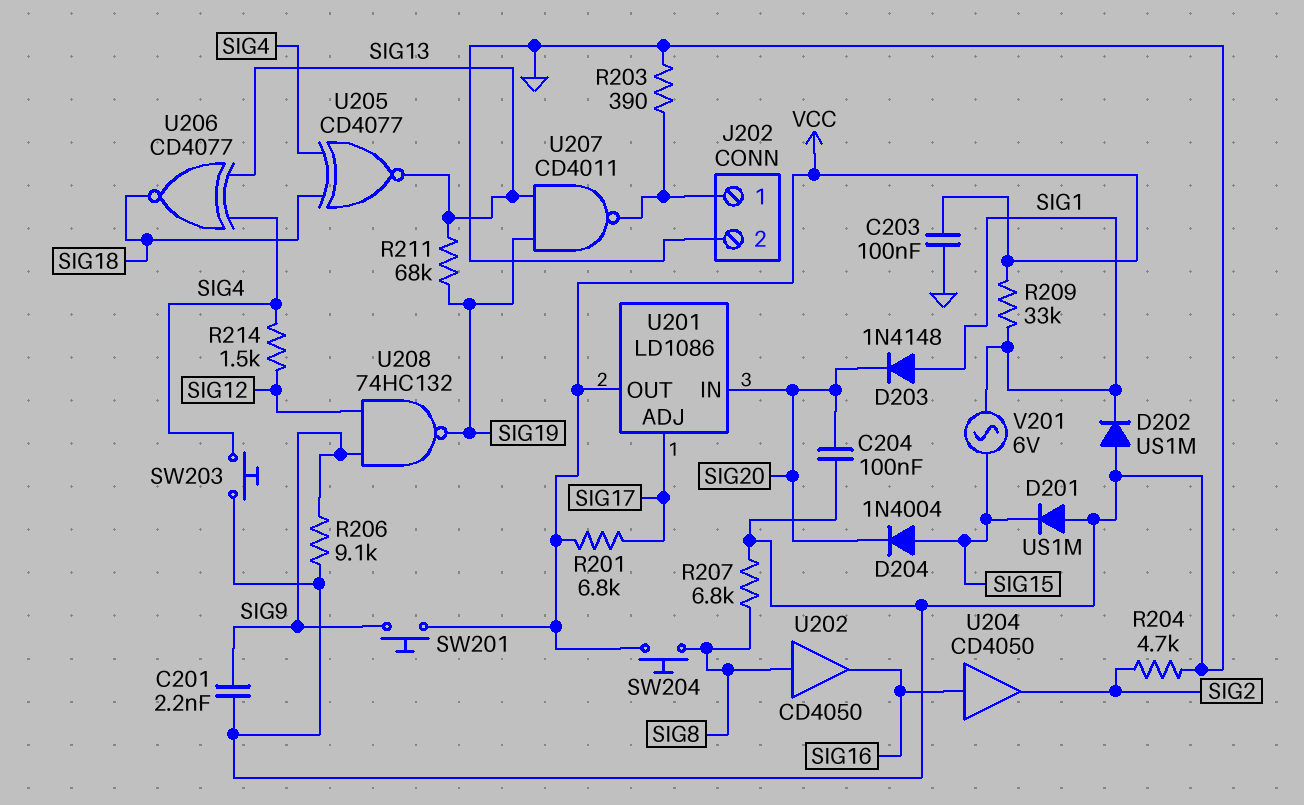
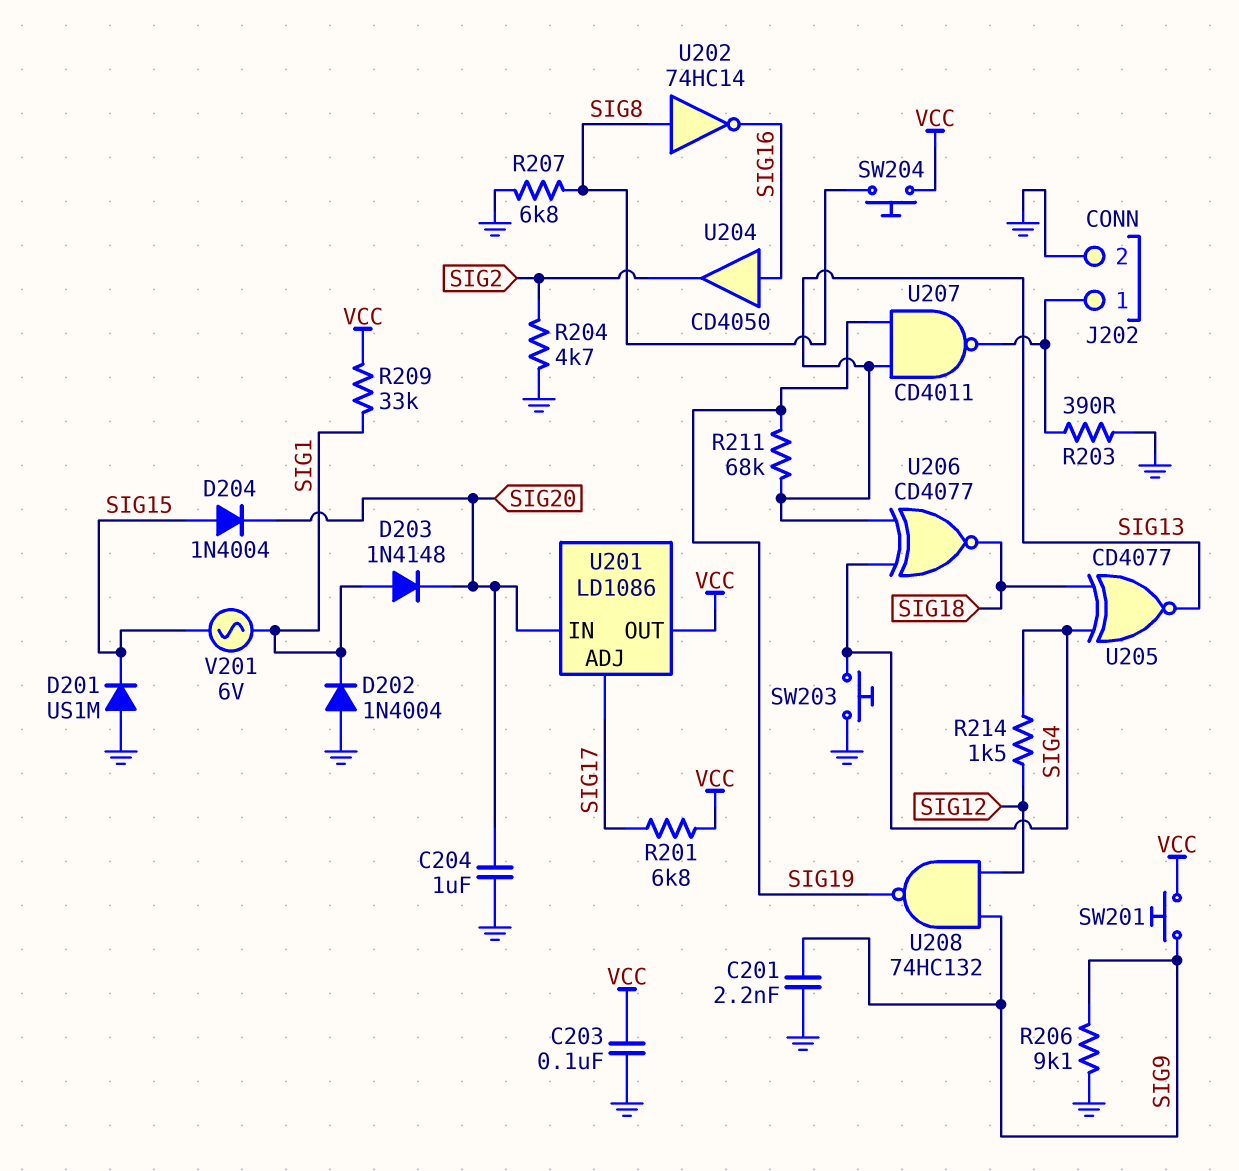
C204: 100nF (GND, SIG20) -> 1uF (GND, SIG20)
D202: diode US1M (A GND, K SIG1) -> diode 1N4004 (A GND, K SIG1)
U202: buffer CD4050 (in SIG8, out SIG16) -> NOT 74HC14 (in SIG8, out SIG16)

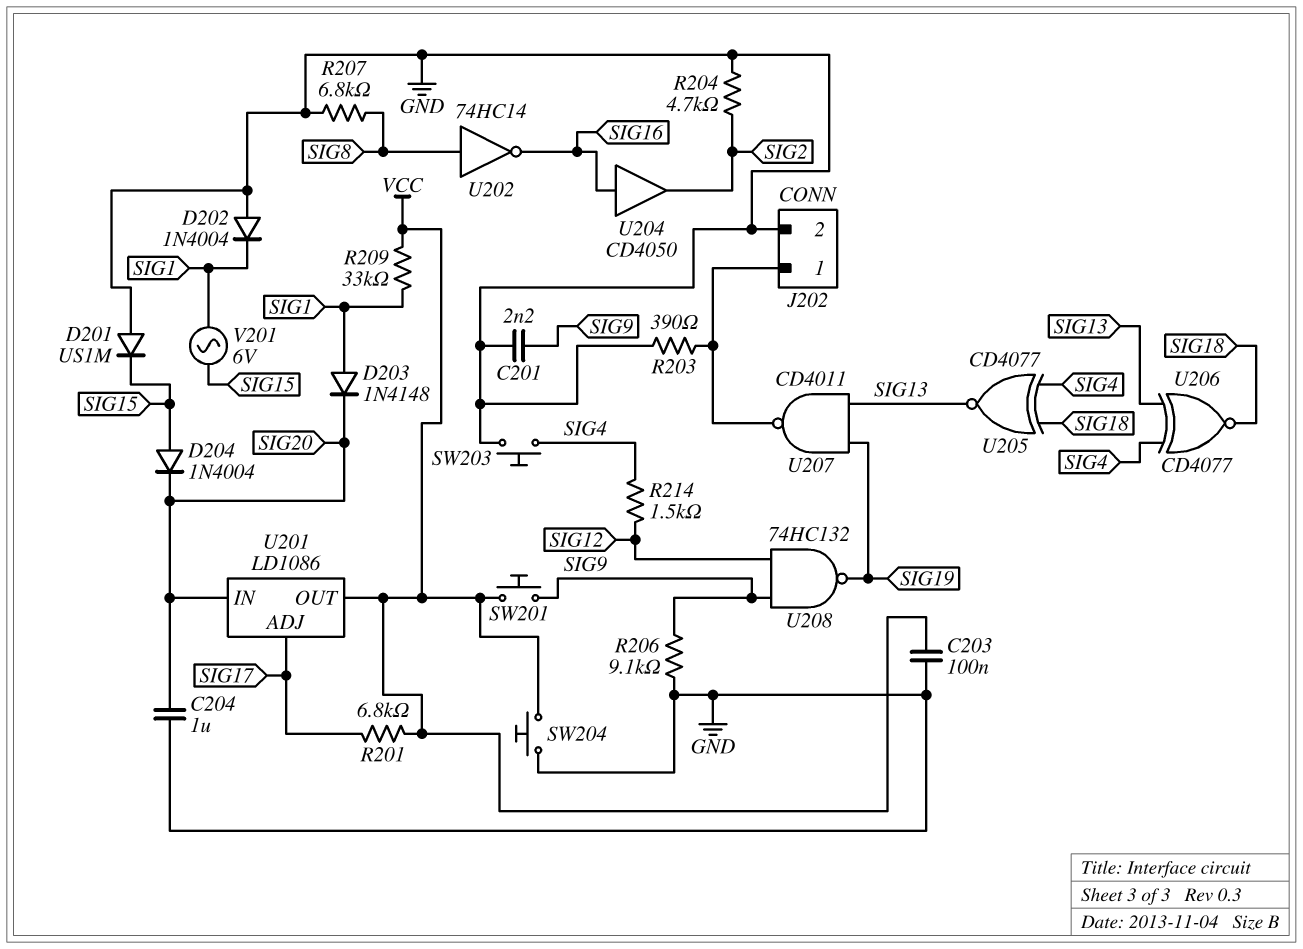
R211: 68k (SIG13, SIG19) -> none
SW204: button (SIG8, VCC) -> button (GND, VCC)

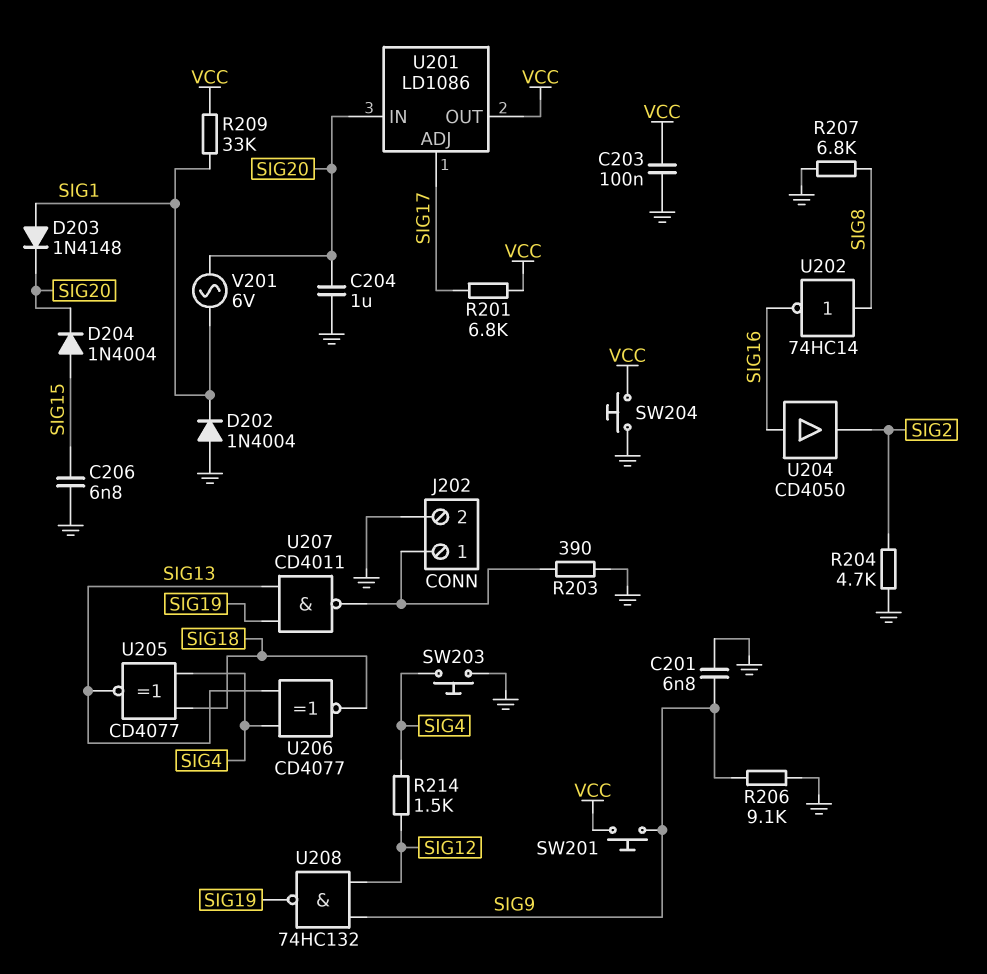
C201: 2.2nF (GND, SIG9) -> 6.8nF (GND, SIG9)
C206: none -> 6.8nF (GND, SIG15)
D201: diode US1M (A GND, K SIG15) -> none
V201: AC 6V (SIG1, SIG15) -> AC 6V (SIG1, SIG20)

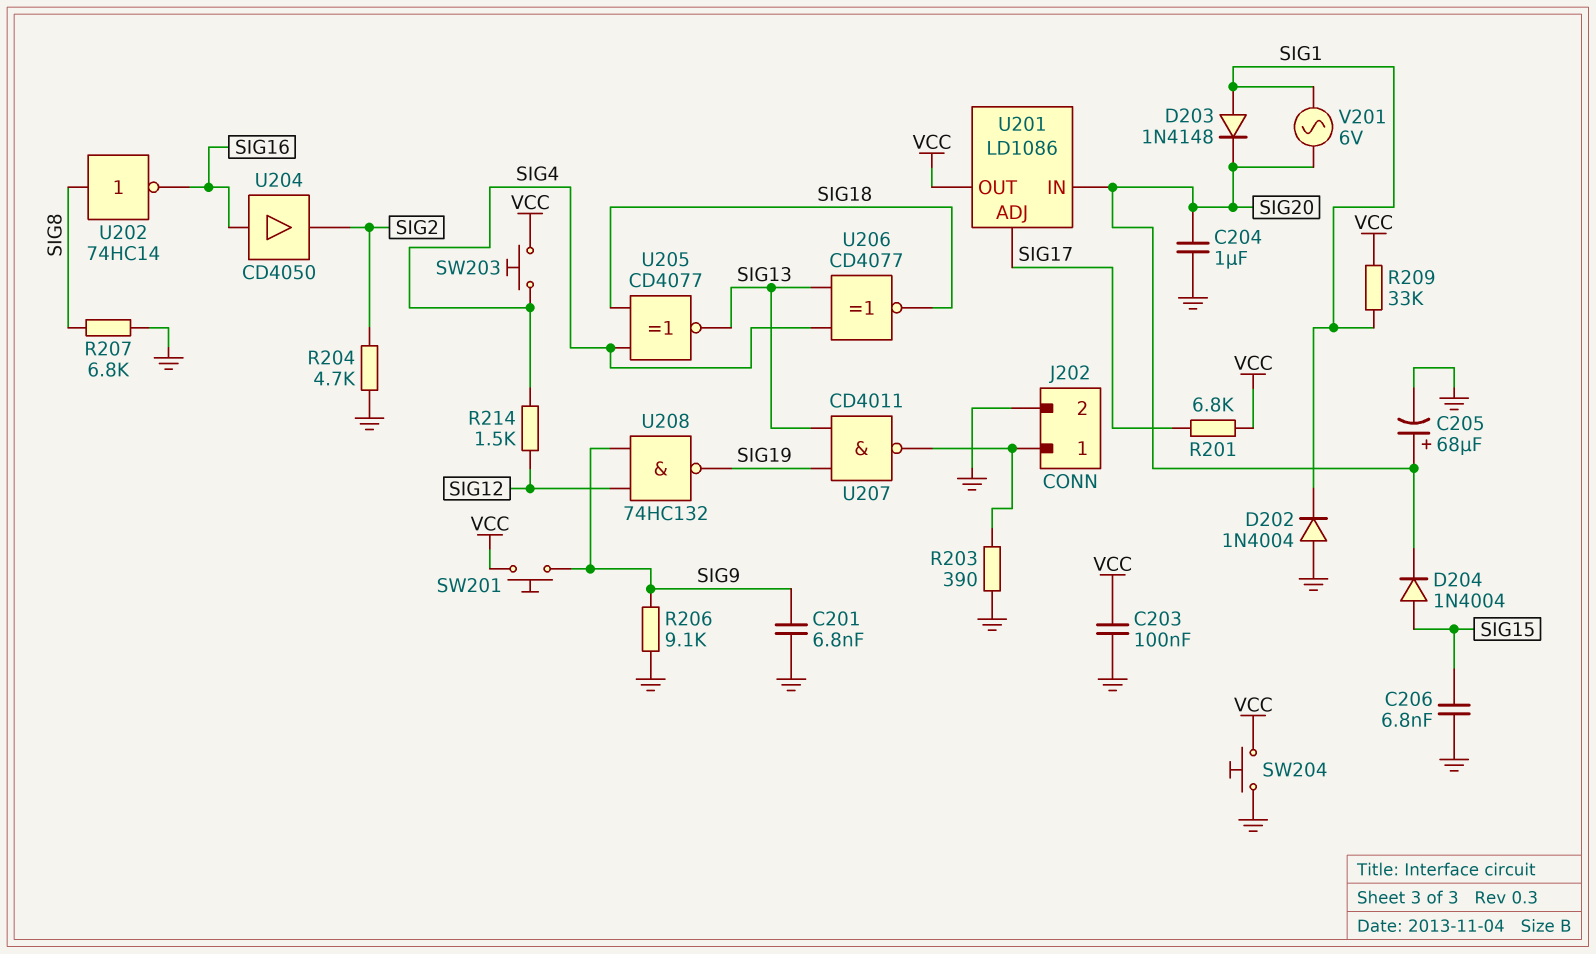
C205: none -> 68uF (plus SIG20, minus GND)
SW203: button (GND, SIG4) -> button (SIG4, VCC)

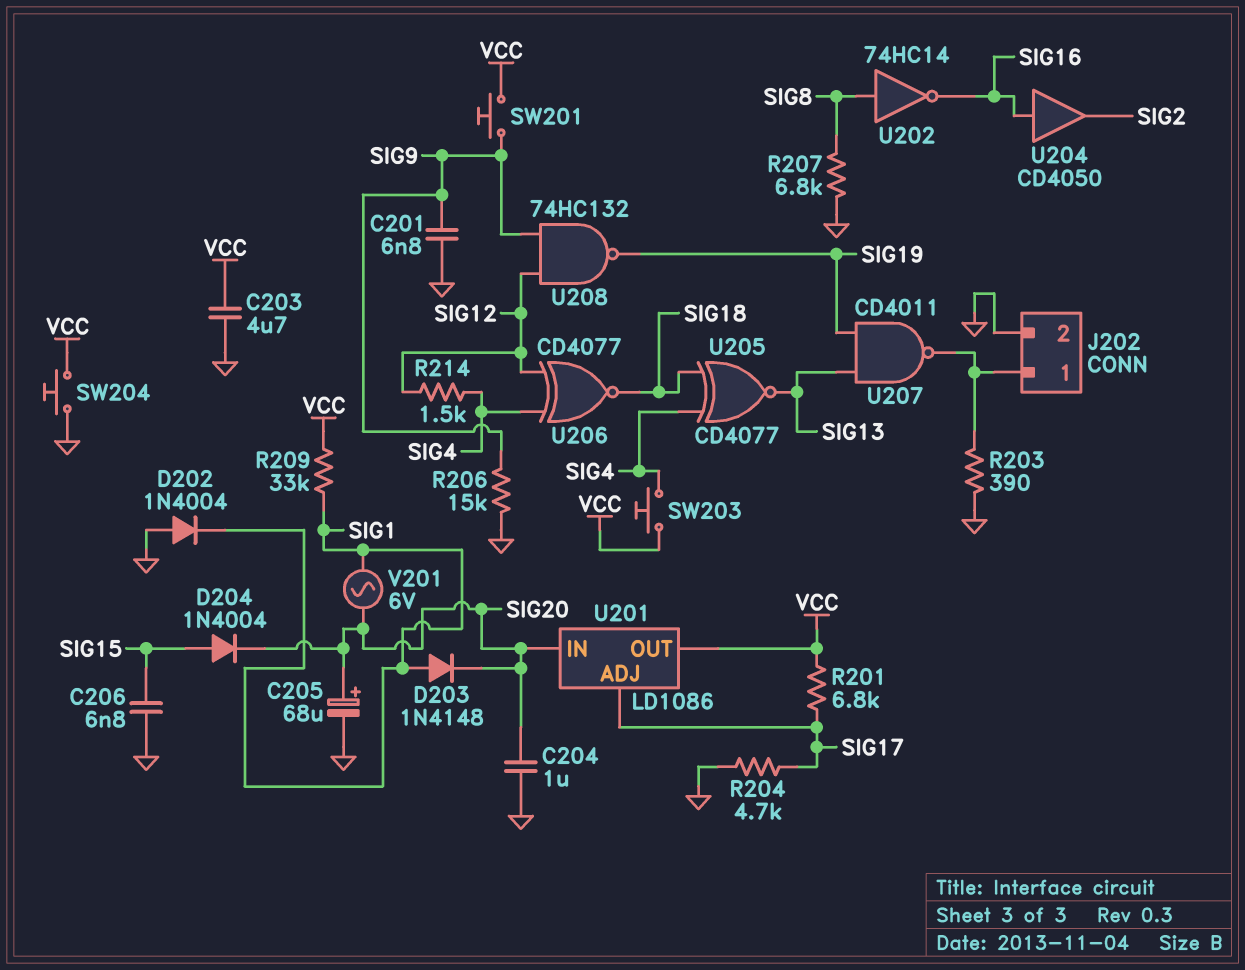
C203: 100nF (GND, VCC) -> 4.7uF (GND, VCC)
R204: 4.7k (GND, SIG2) -> 4.7k (GND, SIG17)
R206: 9.1k (GND, SIG9) -> 15k (GND, SIG9)
U206: XNOR CD4077 (in SIG4, in SIG13, out SIG18) -> XNOR CD4077 (in SIG4, in SIG12, out SIG18)

